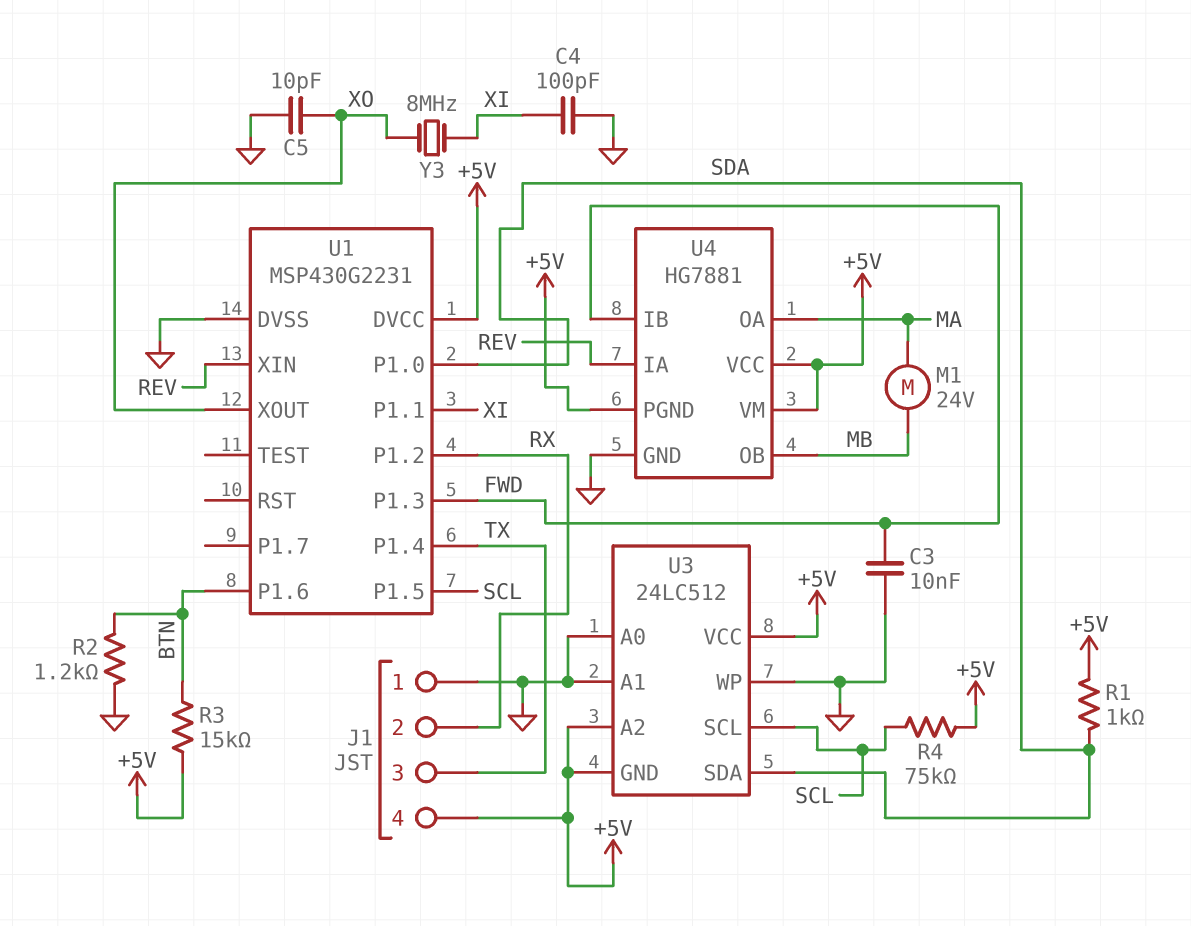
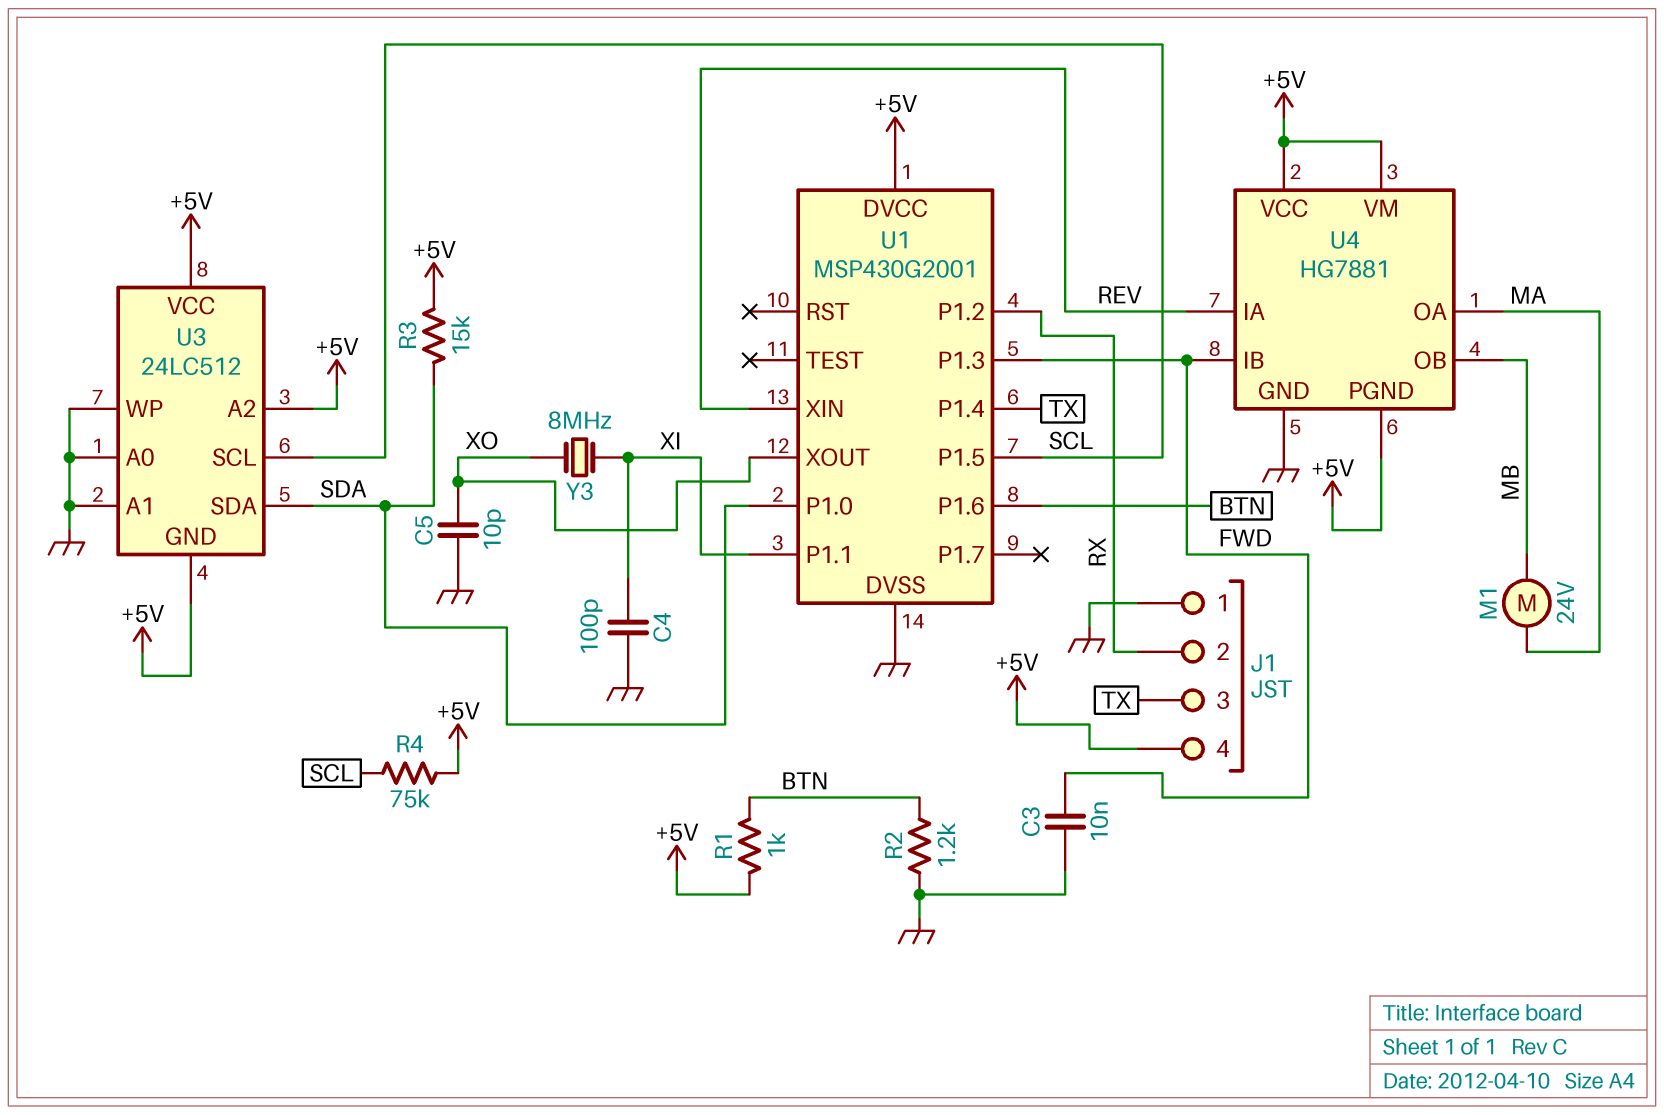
R1: 1k (+5V, SDA) -> 1k (+5V, BTN)
R3: 15k (+5V, BTN) -> 15k (+5V, SDA)
U1: MSP430G2231 -> MSP430G2001

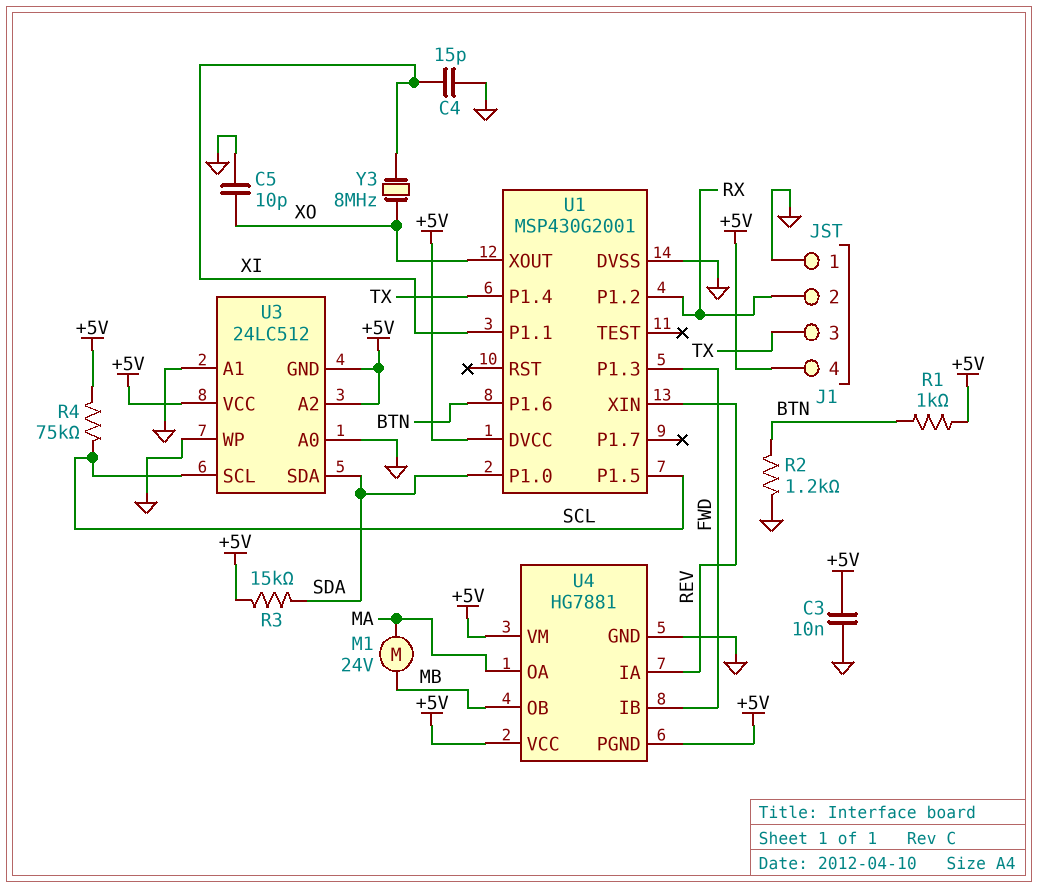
C3: 10nF (FWD, GND) -> 10nF (+5V, GND)
C4: 100pF (GND, XI) -> 15pF (GND, XI)

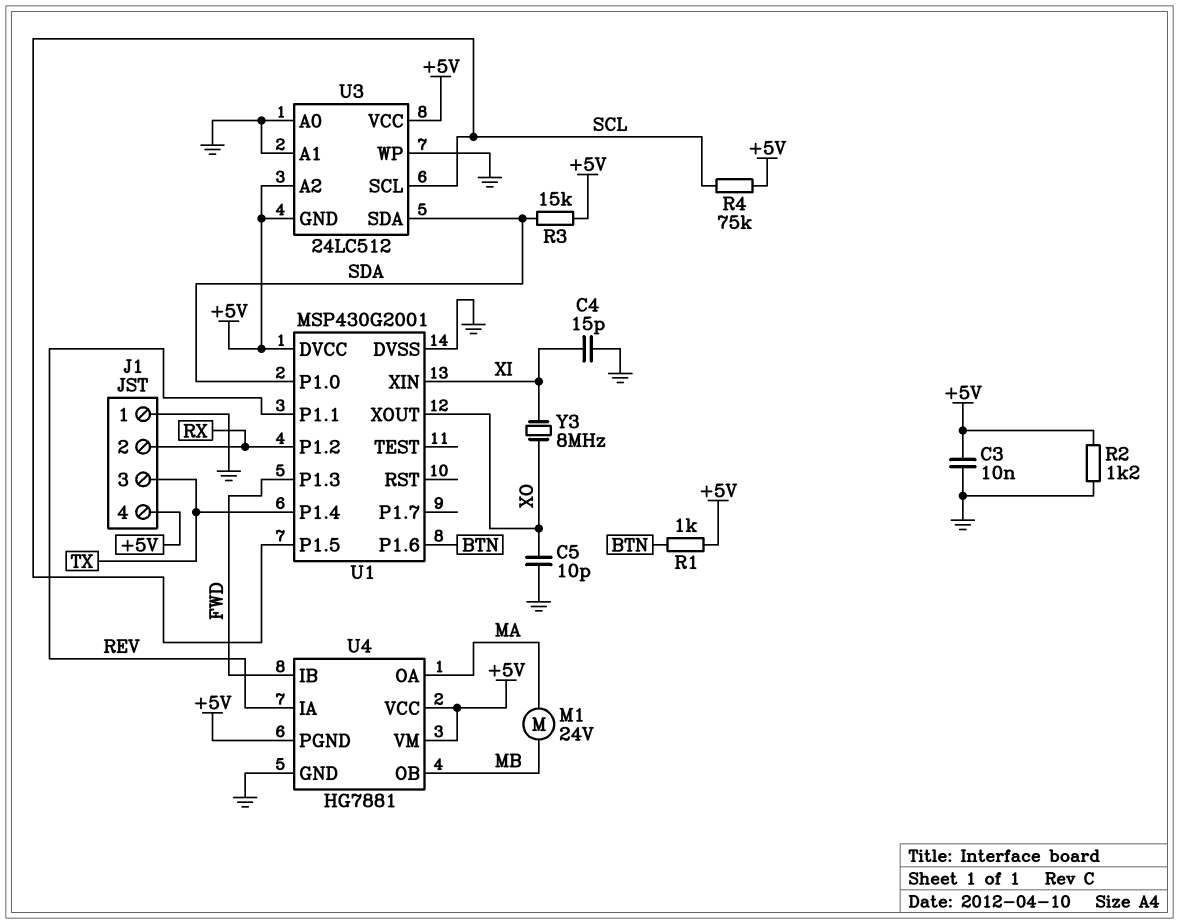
R2: 1.2k (BTN, GND) -> 1.2k (+5V, GND)
U1 pin P1.1: XI -> REV
U1 pin XIN: REV -> XI

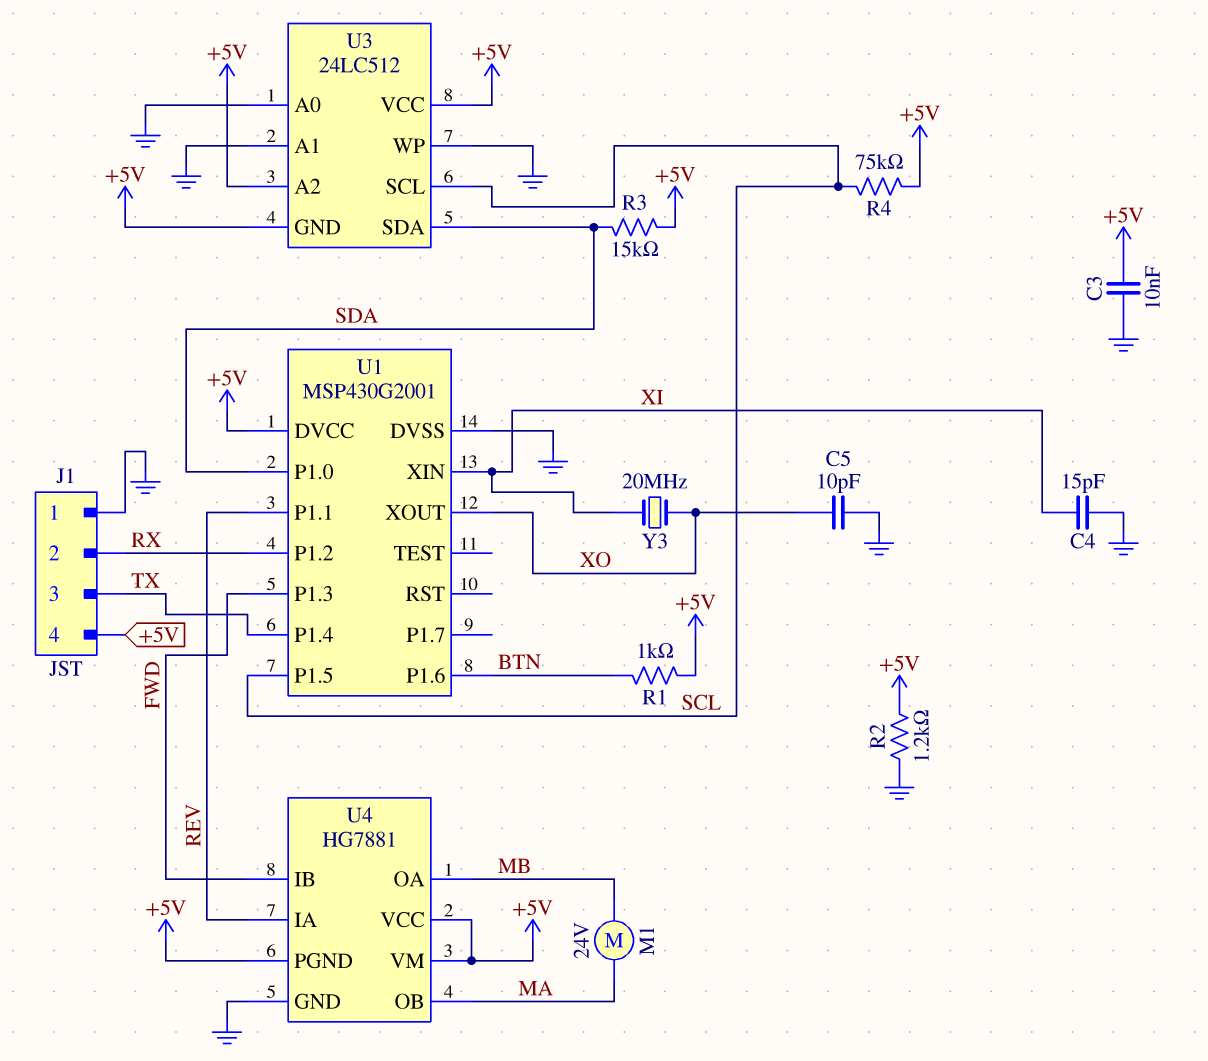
U4 pin OA: MA -> MB
U4 pin OB: MB -> MA
Y3: 8MHz (XI, XO) -> 20MHz (XI, XO)

